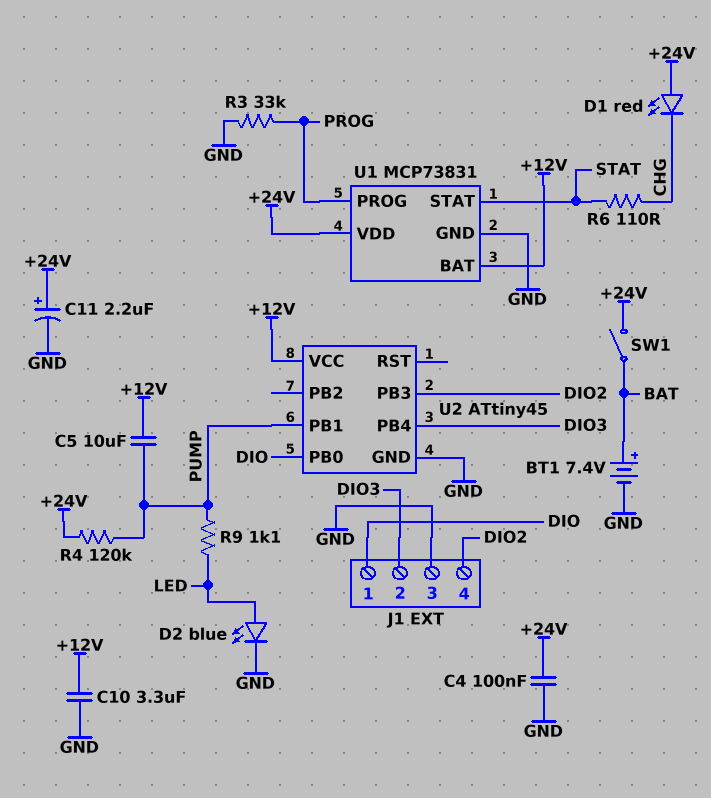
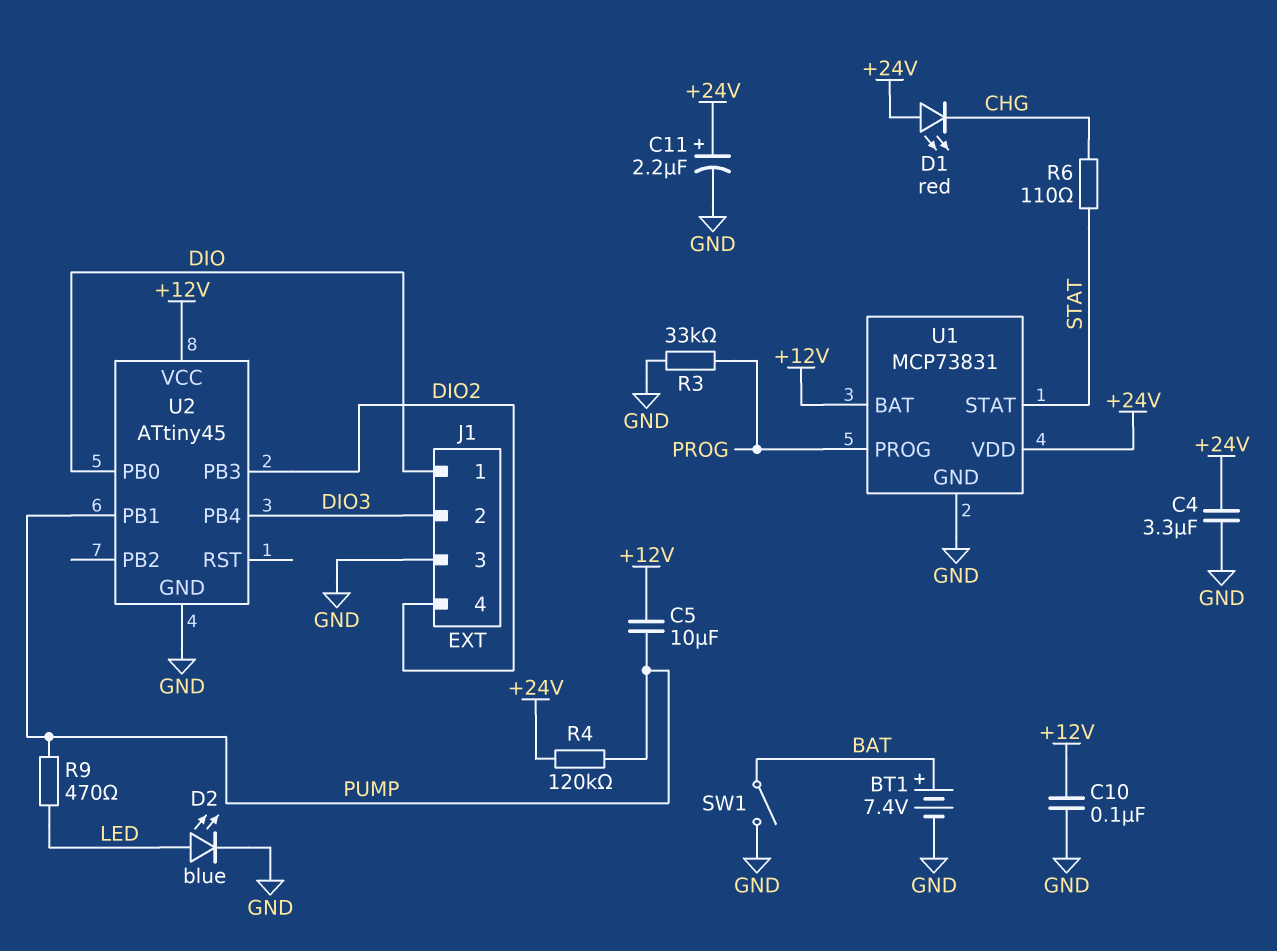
C4: 100nF (+24V, GND) -> 3.3uF (+24V, GND)
C10: 3.3uF (+12V, GND) -> 100nF (+12V, GND)
R9: 1.1k (LED, PUMP) -> 470 (LED, PUMP)
SW1: switch (+24V, BAT) -> switch (BAT, GND)

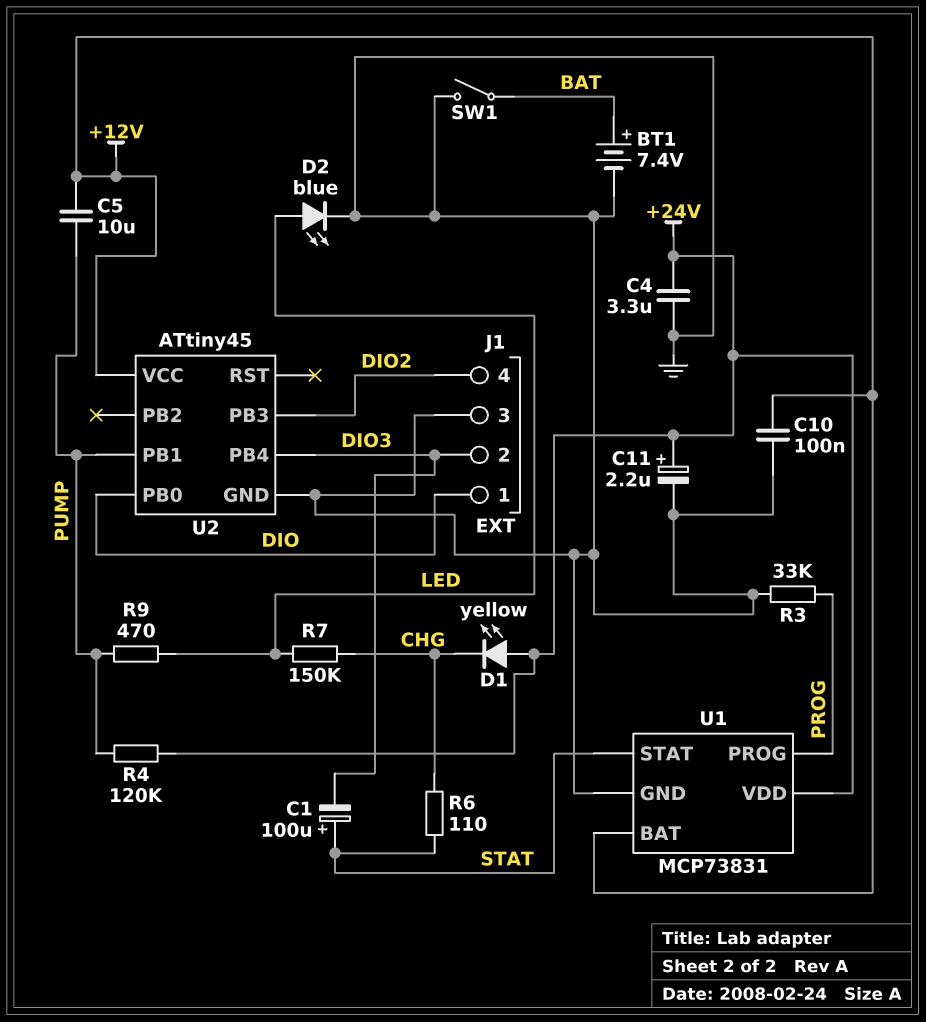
C1: none -> 100uF (plus STAT, minus DIO3)
D1: LED red (A +24V, K CHG) -> LED yellow (A +24V, K CHG)
R7: none -> 150k (CHG, LED)

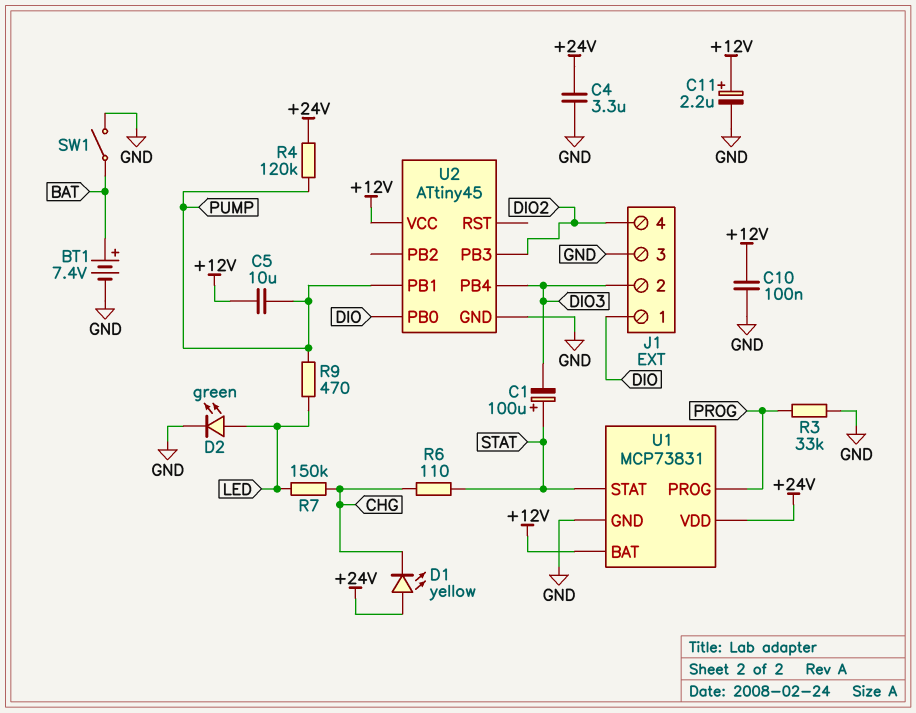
C11: 2.2uF (plus +24V, minus GND) -> 2.2uF (plus +12V, minus GND)
D2: LED blue (A LED, K GND) -> LED green (A LED, K GND)

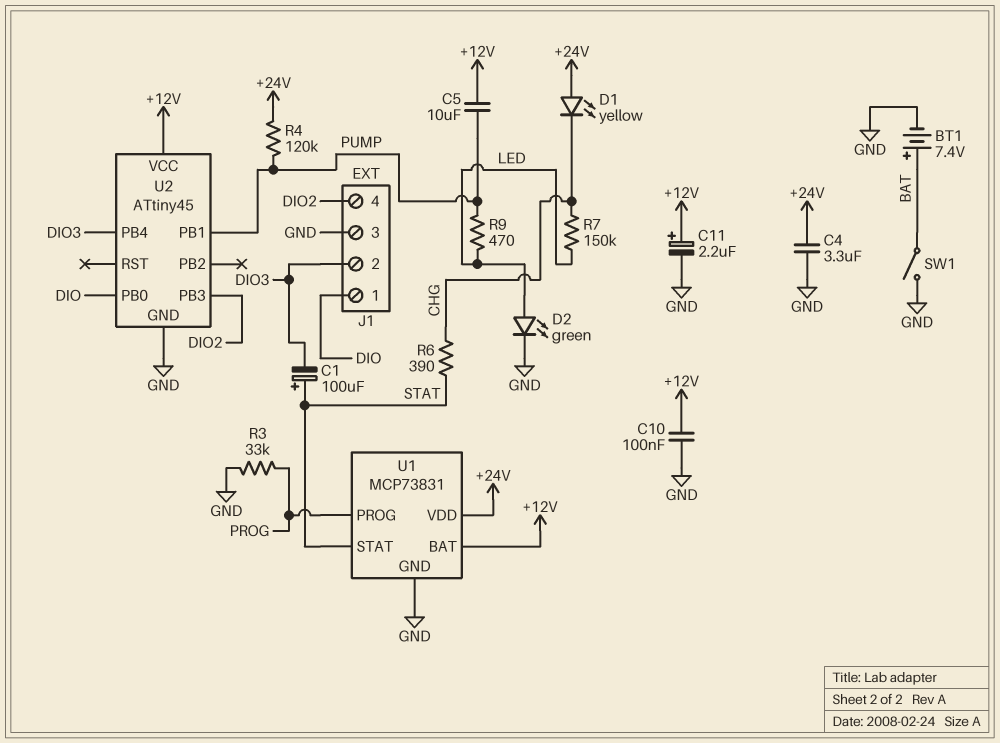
R6: 110 (CHG, STAT) -> 390 (CHG, STAT)

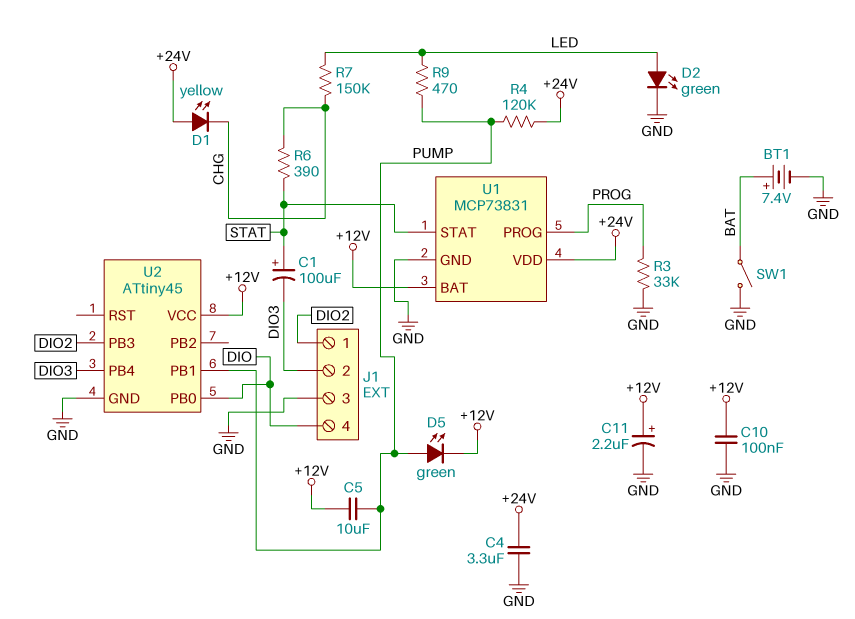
D5: none -> LED green (A PUMP, K +12V)
J1 pin 1: DIO -> DIO2
J1 pin 4: DIO2 -> DIO

